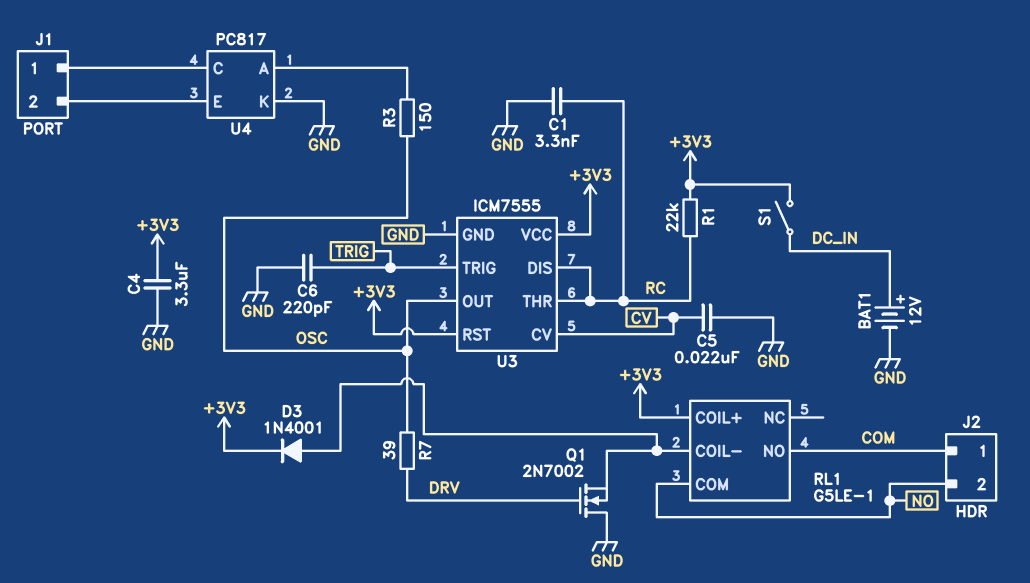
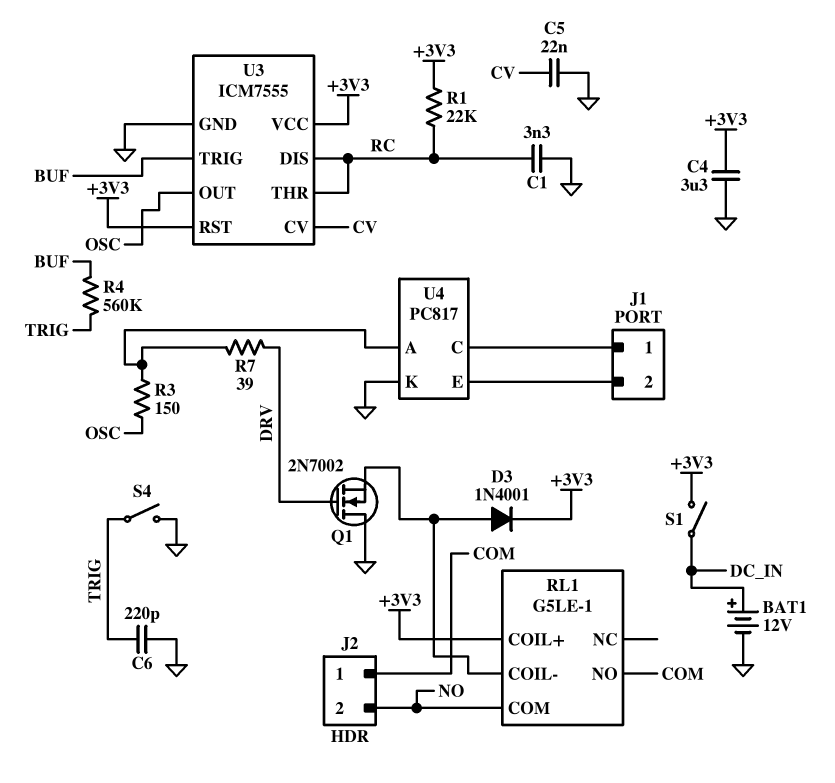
R4: none -> 560k (BUF, TRIG)
R7: 39 (DRV, OSC) -> 39 (DRV, U4/A)
S4: none -> switch (GND, TRIG)
U3 pin TRIG: TRIG -> BUF

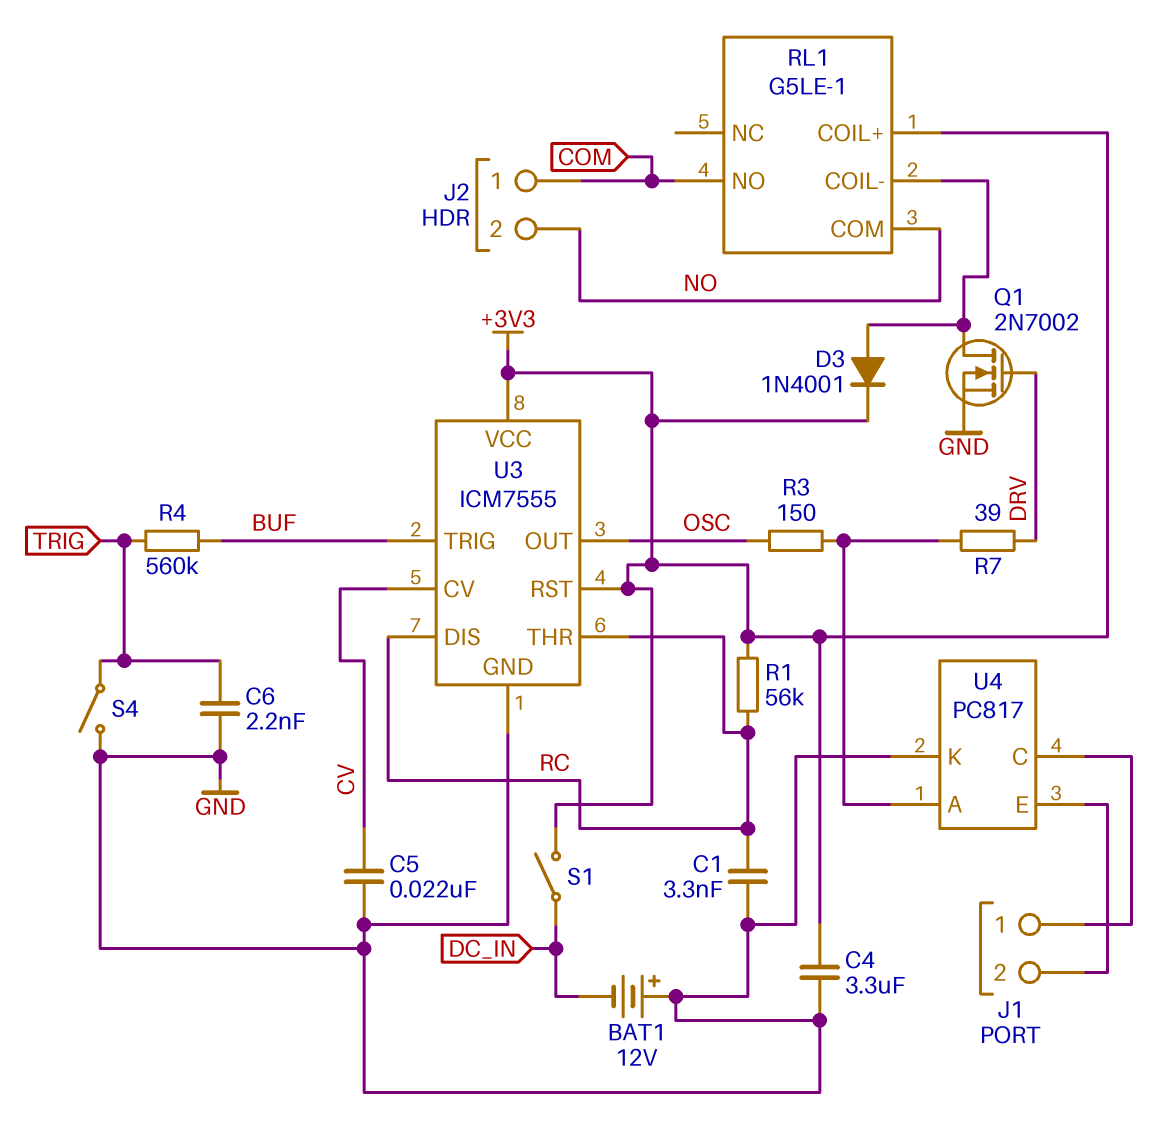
BAT1: 12V (plus DC_IN, minus GND) -> 12V (plus GND, minus DC_IN)
C6: 220pF (GND, TRIG) -> 2.2nF (GND, TRIG)
Q1: NMOS 2N7002 (G DRV, D GND, S RL1/COIL-) -> NMOS 2N7002 (G DRV, D RL1/COIL-, S GND)
R1: 22k (+3V3, RC) -> 56k (+3V3, RC)

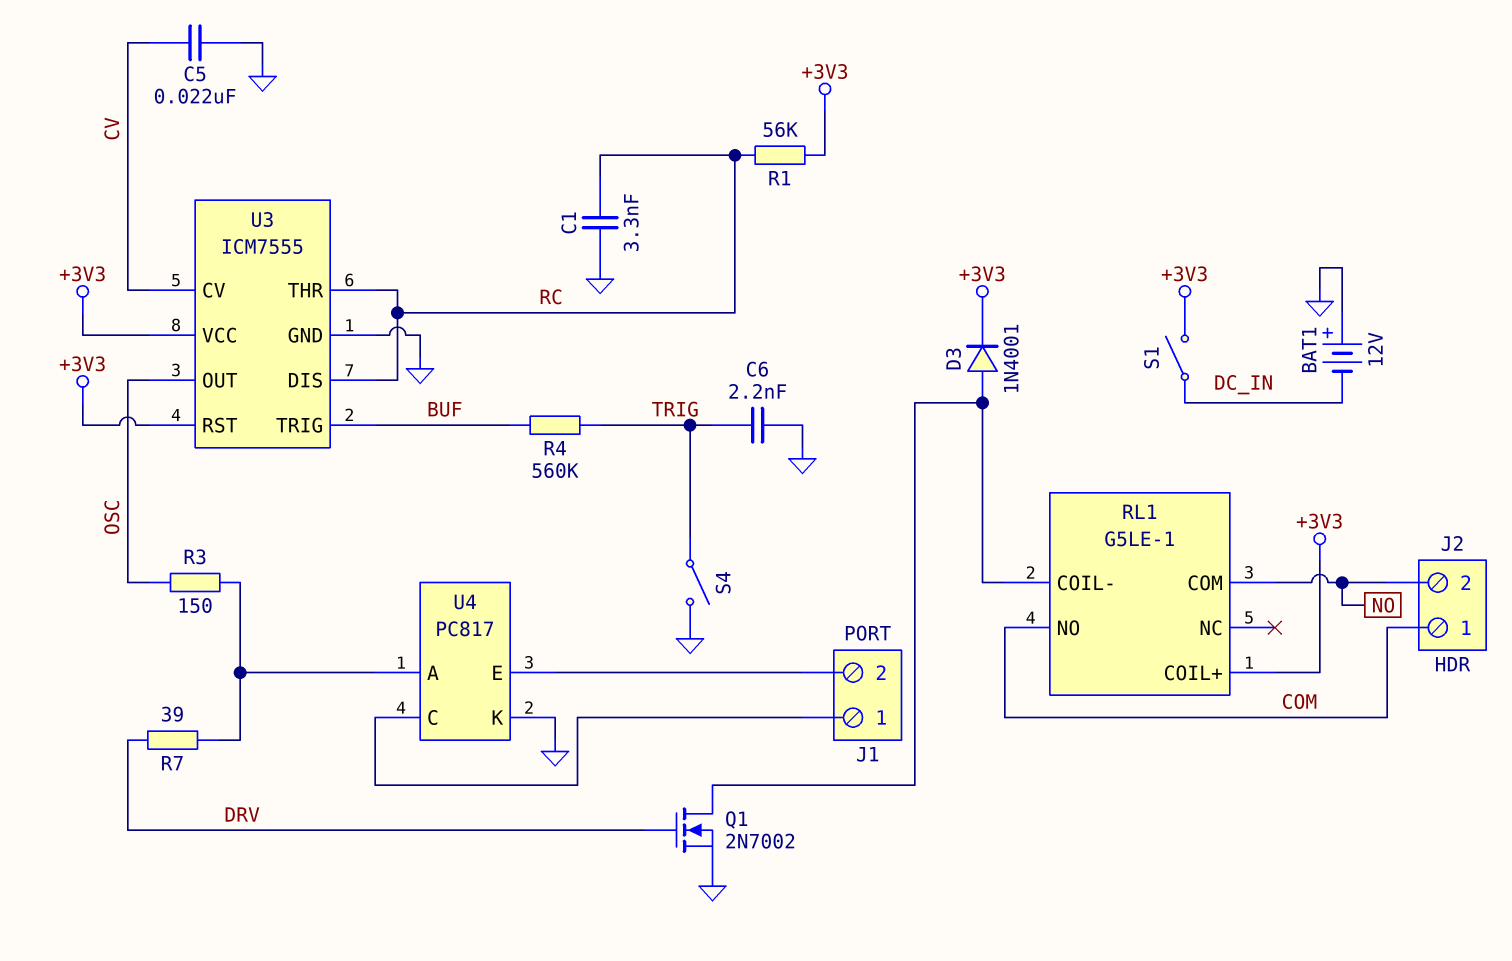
C4: 3.3uF (+3V3, GND) -> none

